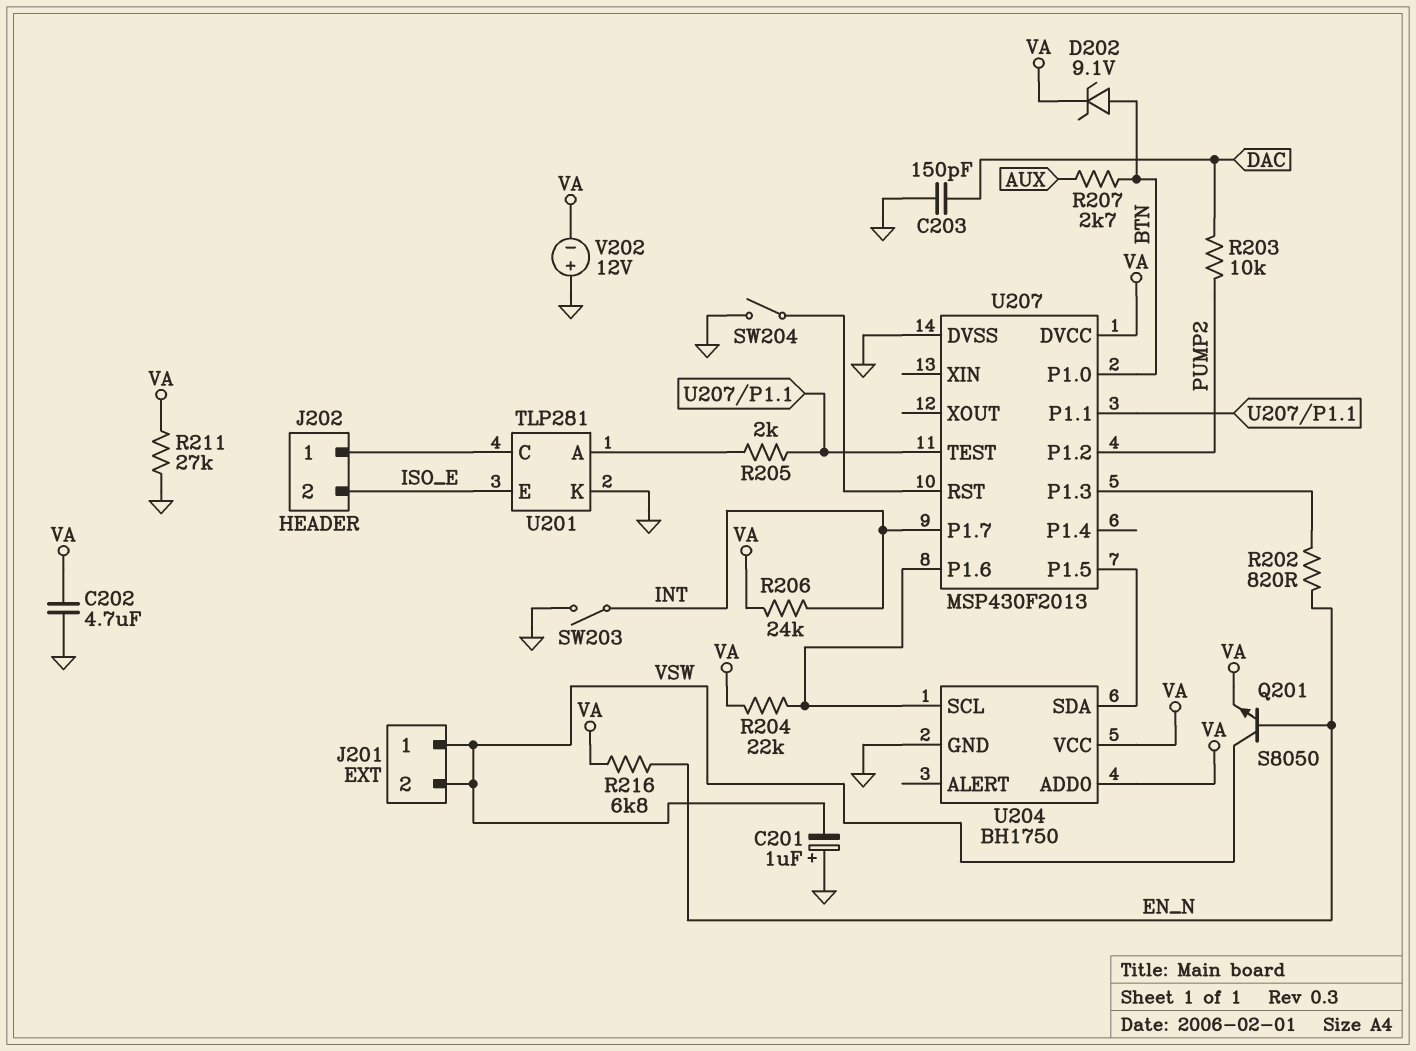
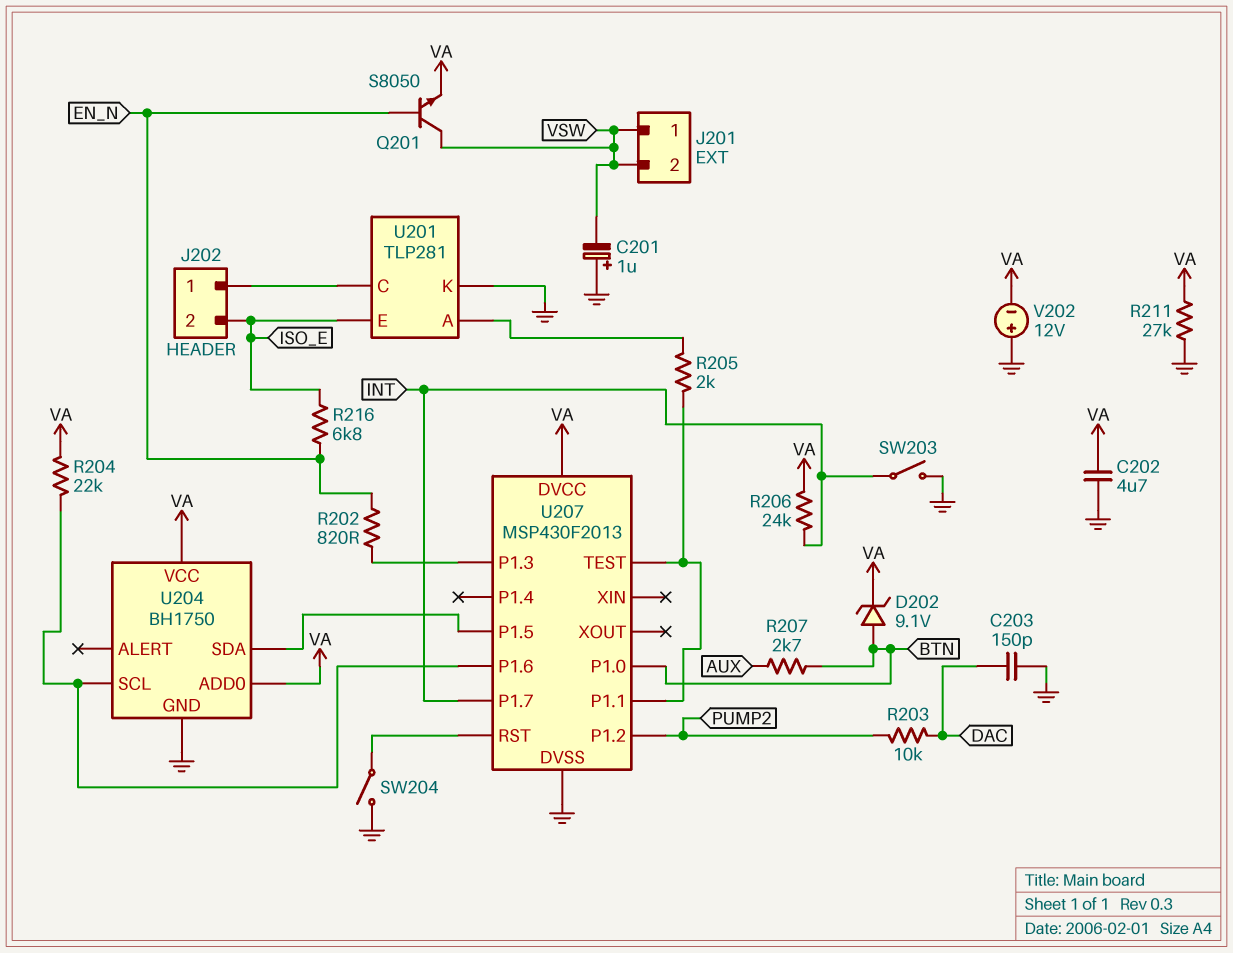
R216: 6.8k (EN_N, VA) -> 6.8k (EN_N, ISO_E)

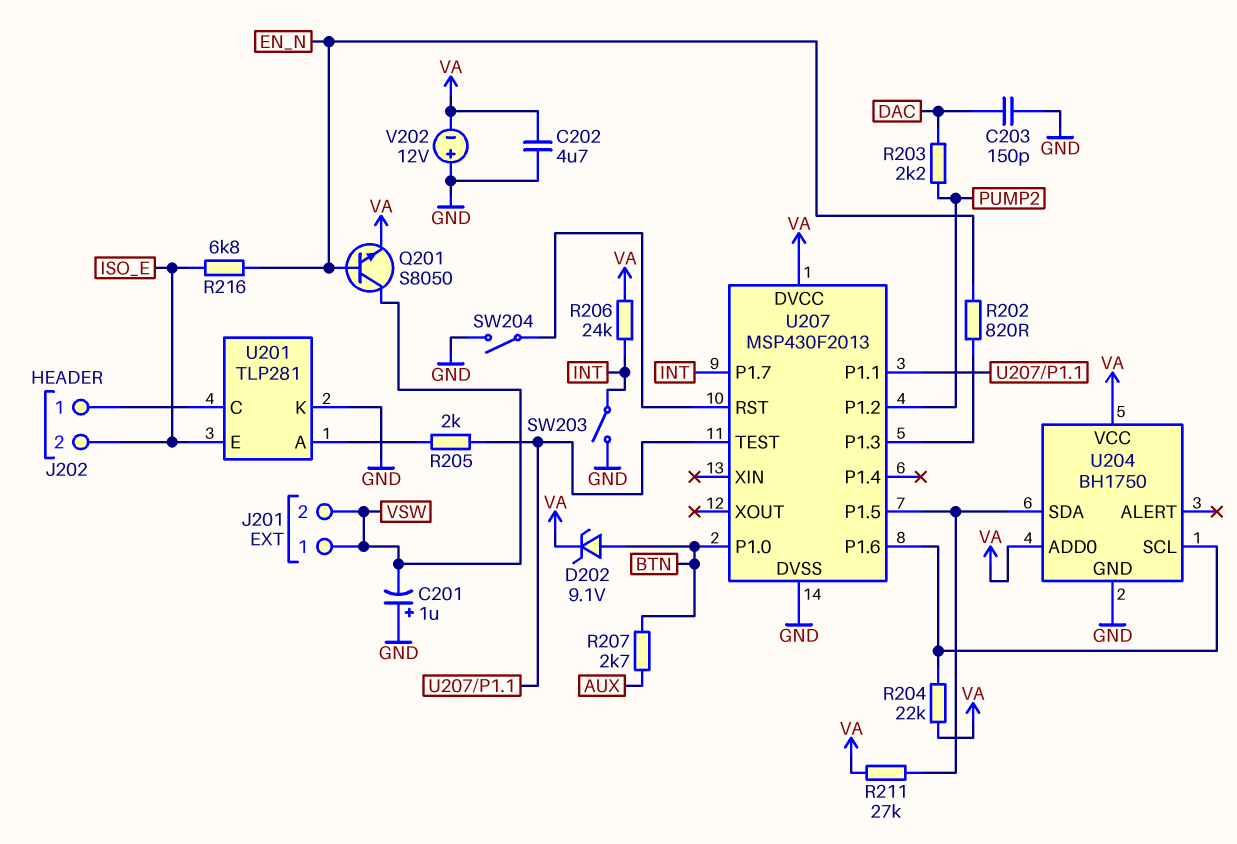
R203: 10k (DAC, PUMP2) -> 2.2k (DAC, PUMP2)
R211: 27k (GND, VA) -> 27k (U204/SDA, VA)

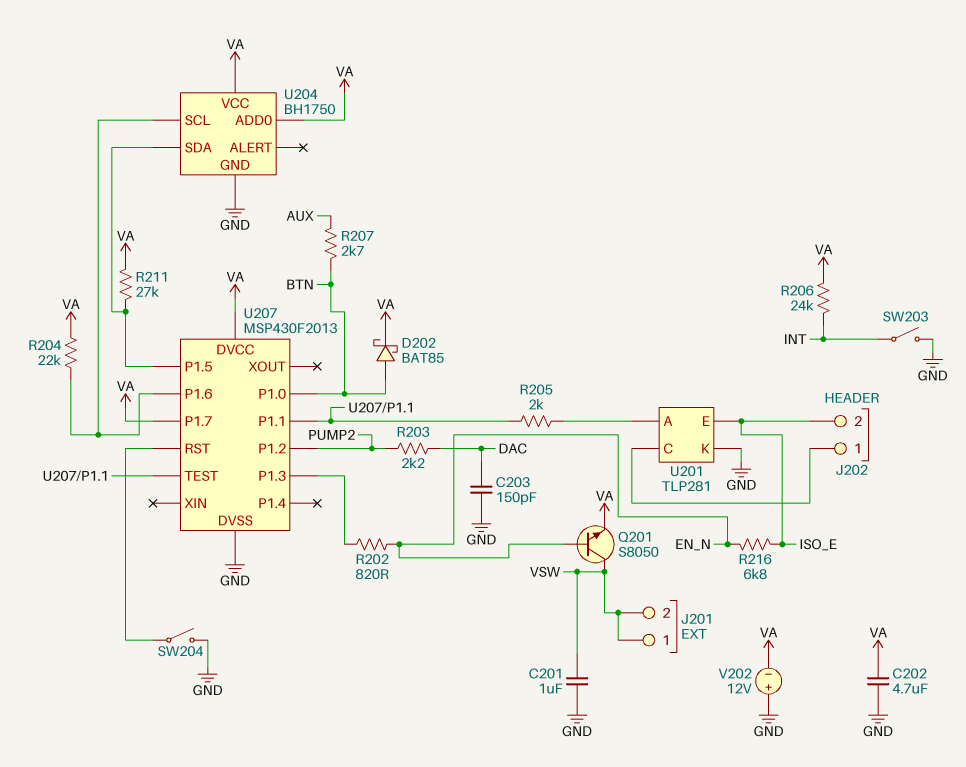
C201: 1uF (plus GND, minus VSW) -> 1uF (GND, VSW)
D202: zener 9.1V (A BTN, K VA) -> schottky BAT85 (A BTN, K VA)
U207 pin P1.7: INT -> VA

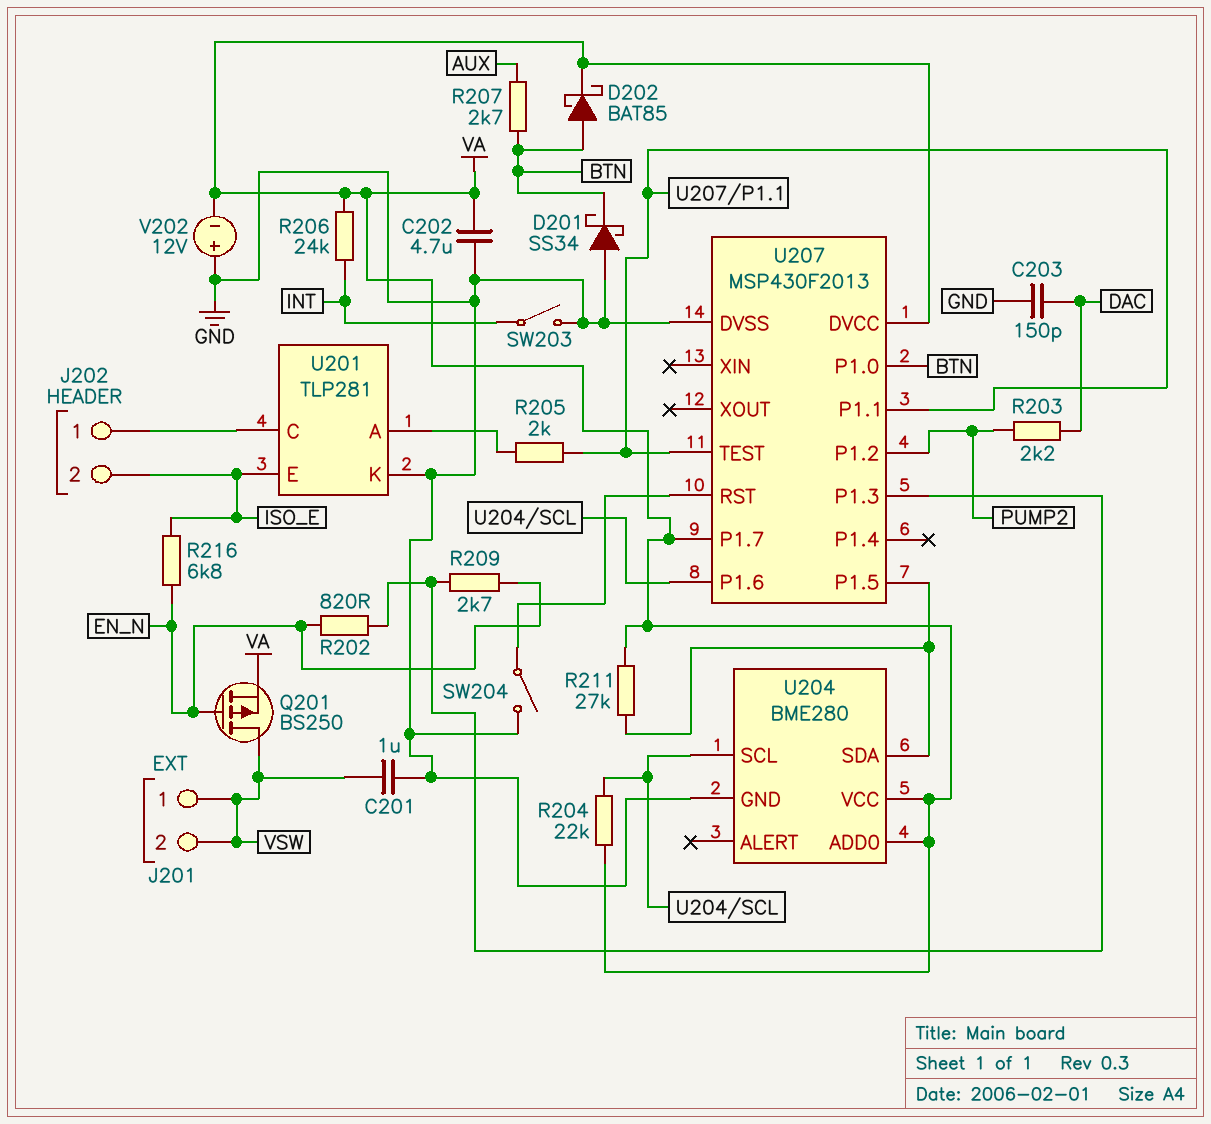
D201: none -> schottky SS34 (A GND, K BTN)
Q201: NPN S8050 (B EN_N, C VSW, E VA) -> PMOS BS250 (G EN_N, D VSW, S VA)
R209: none -> 2.7k (EN_N, U207/P1.3)
U204: BH1750 -> BME280

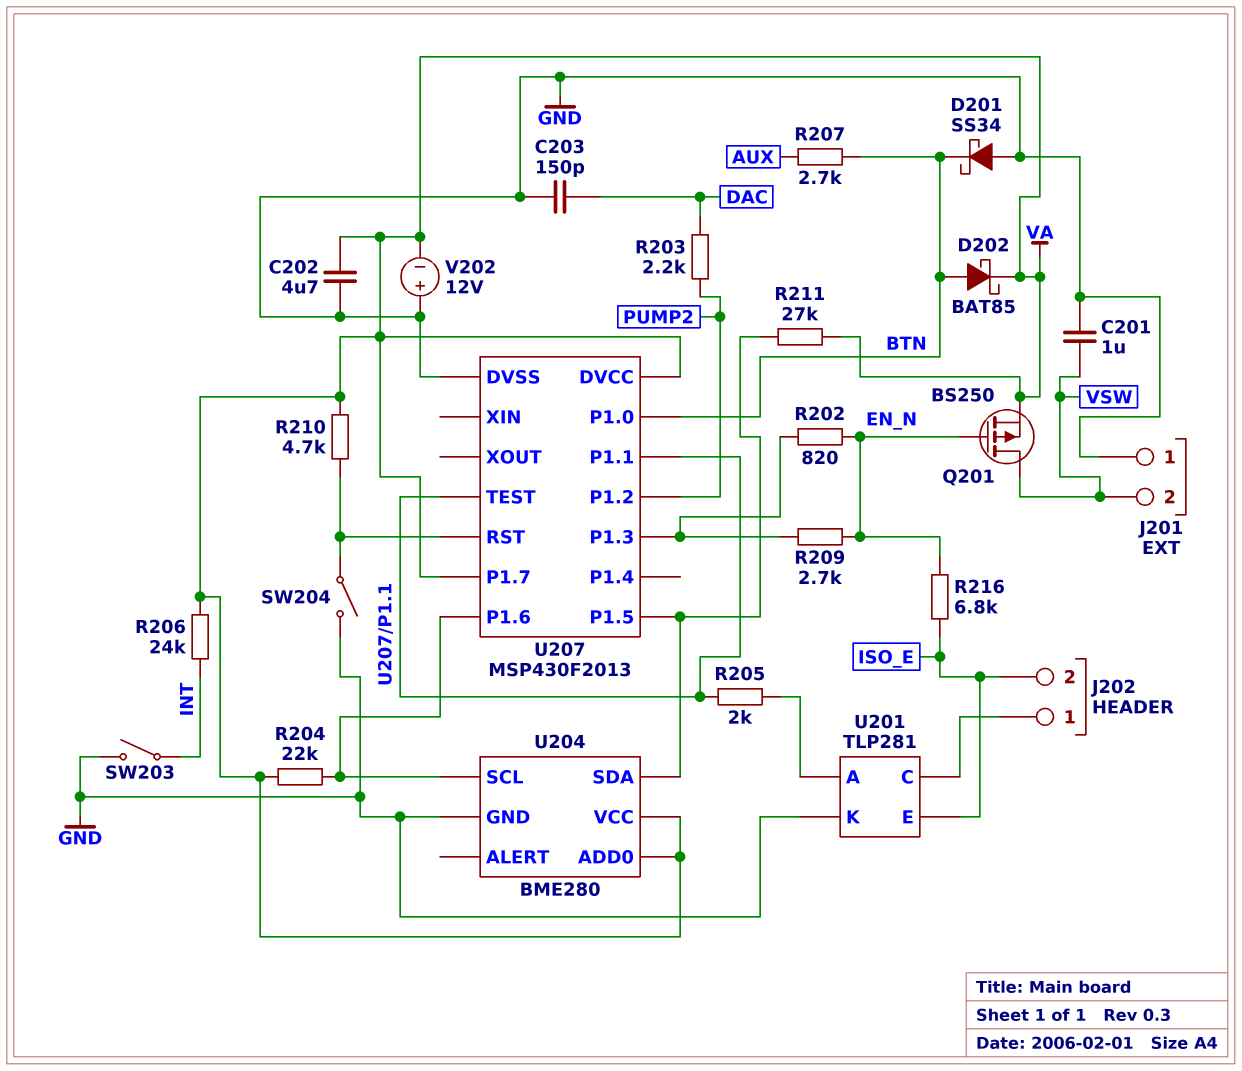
J201 pin 1: VSW -> GND
R210: none -> 4.7k (U207/RST, VA)

